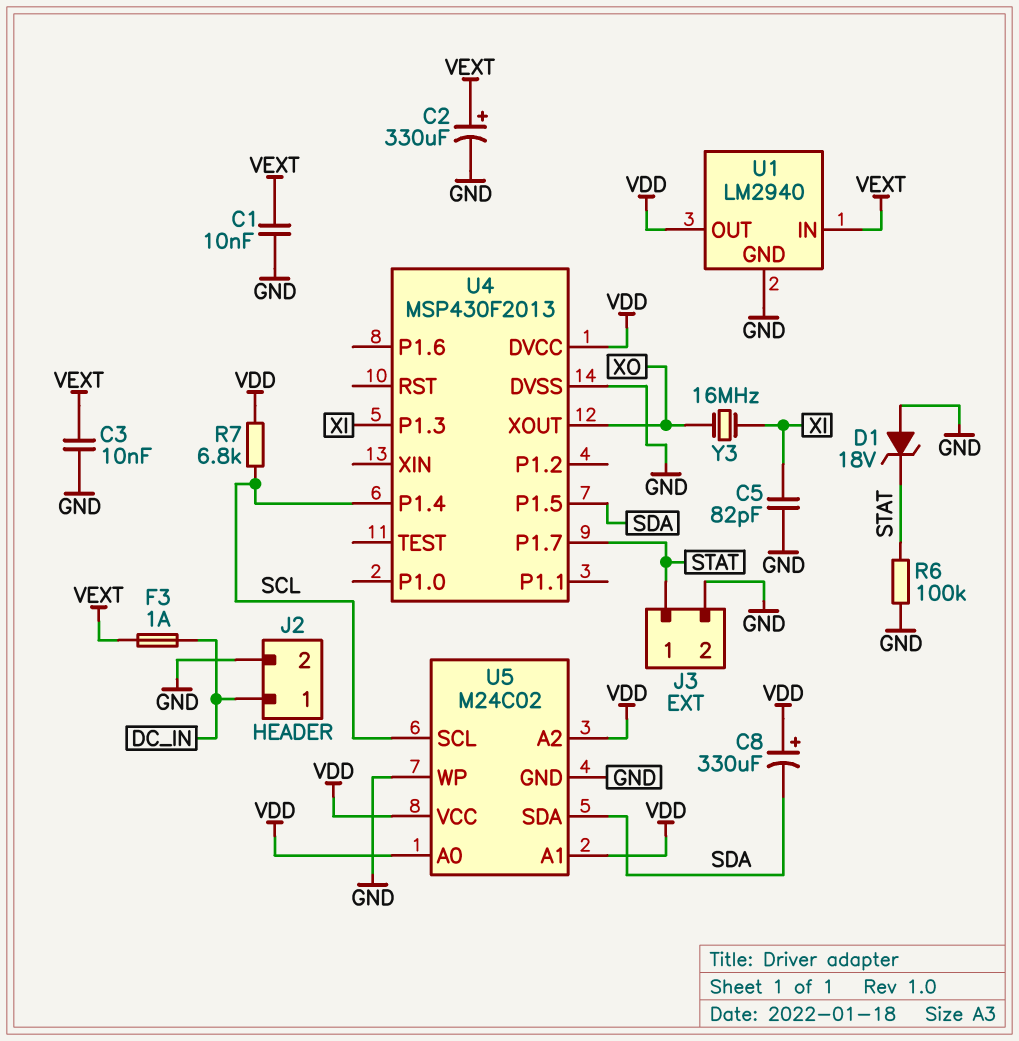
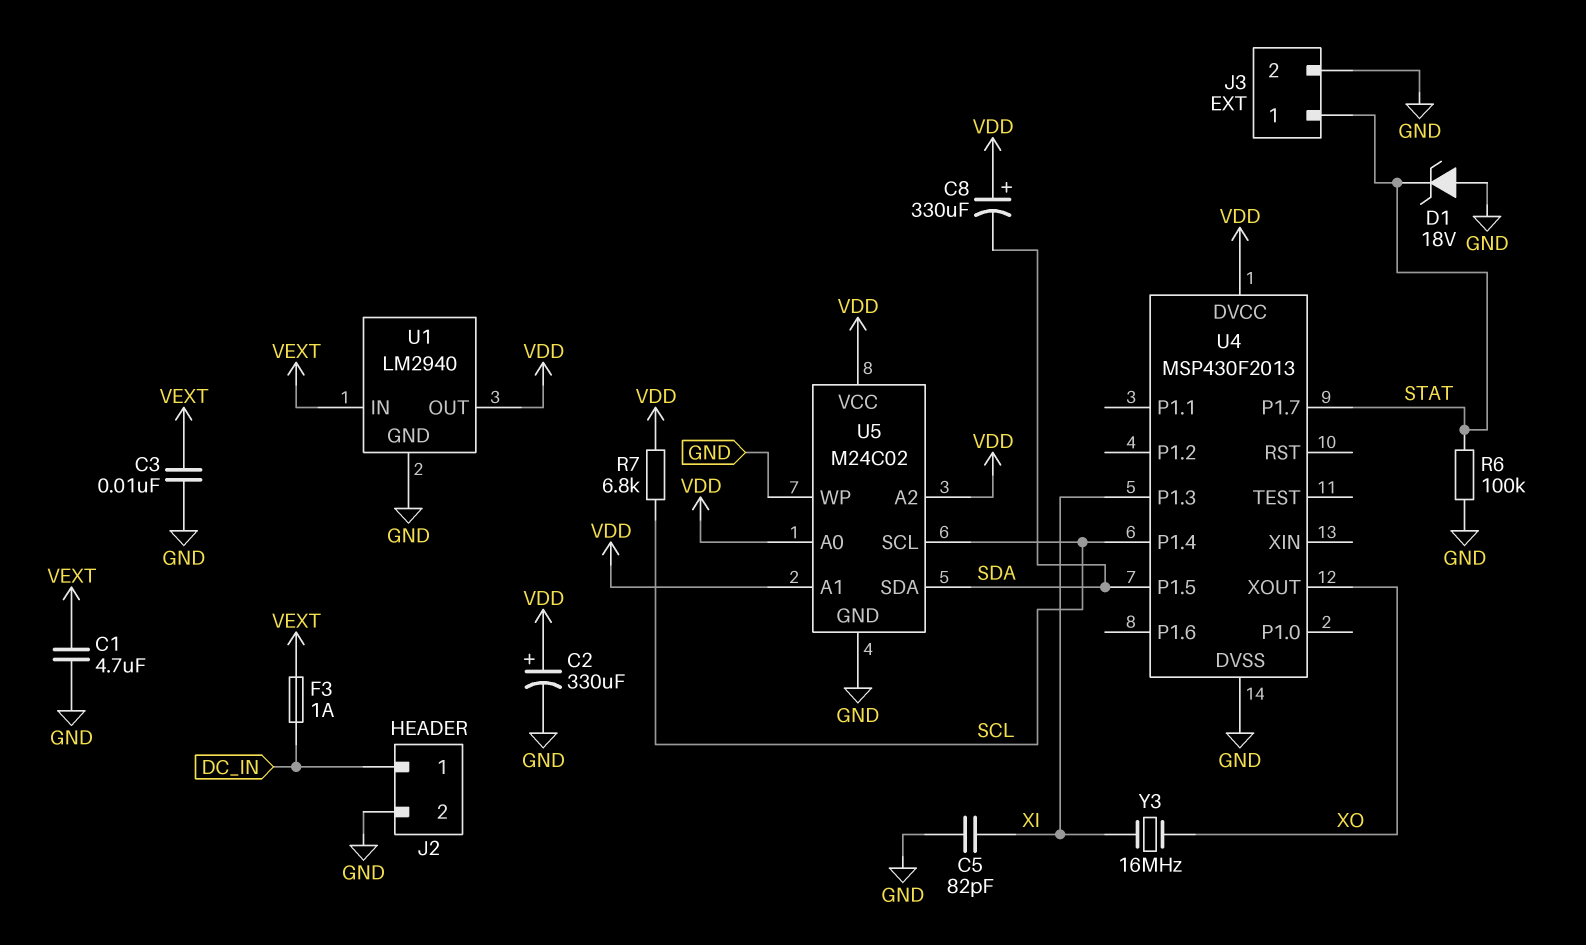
C1: 10nF (GND, VEXT) -> 4.7uF (GND, VEXT)
C2: 330uF (plus VEXT, minus GND) -> 330uF (plus VDD, minus GND)

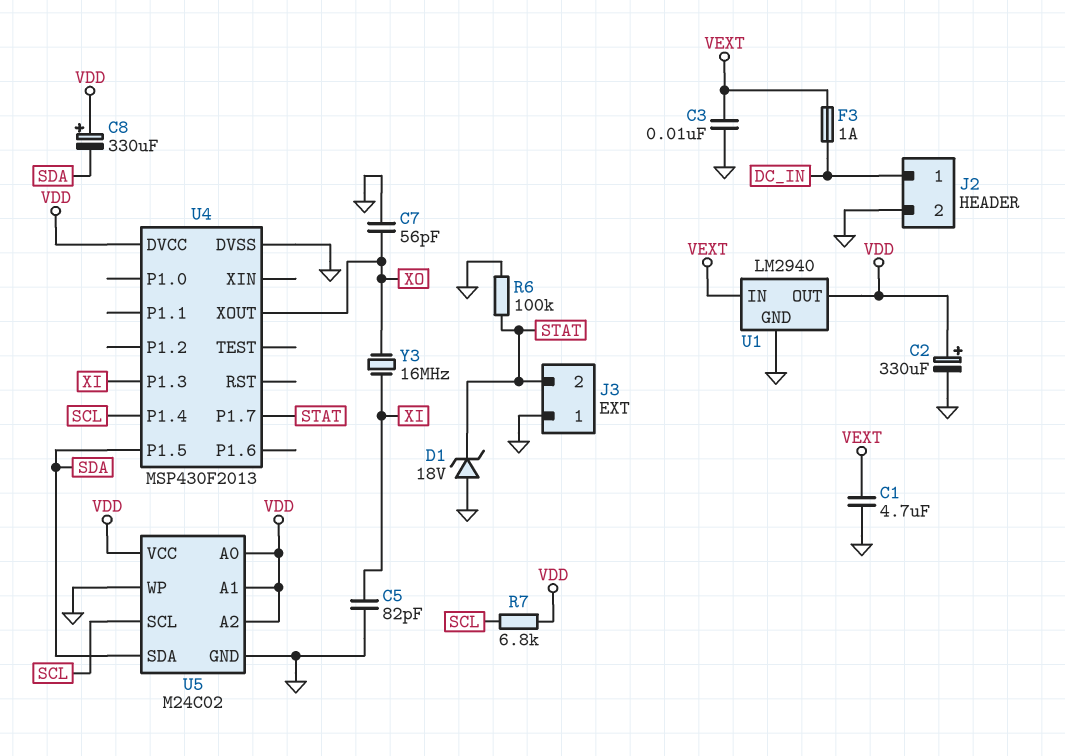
C7: none -> 56pF (GND, XO)
J3 pin 1: STAT -> GND
J3 pin 2: GND -> STAT

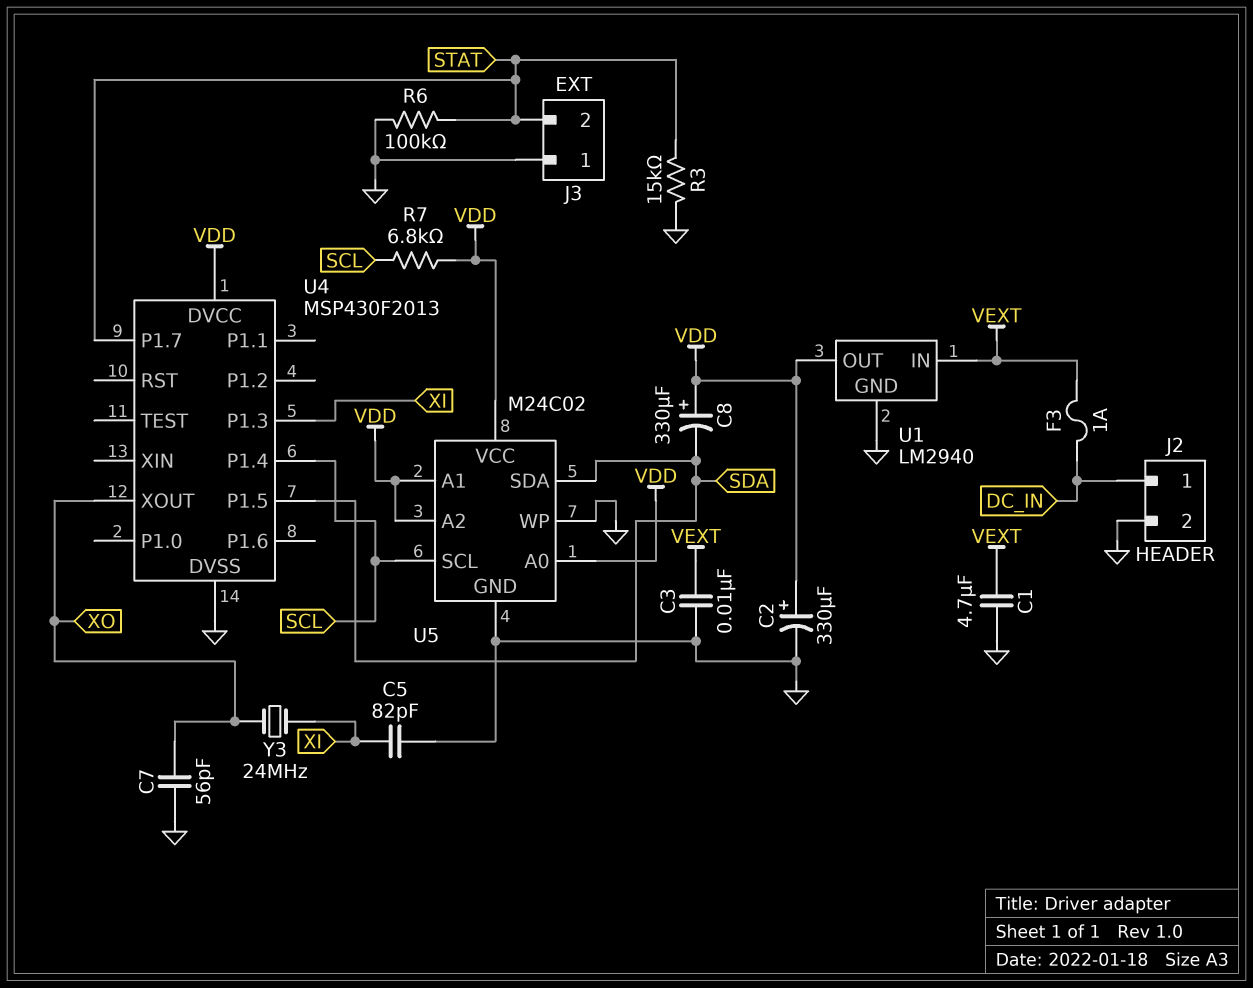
D1: zener 18V (A GND, K STAT) -> none
R3: none -> 15k (GND, STAT)
Y3: 16MHz (XI, XO) -> 24MHz (XI, XO)

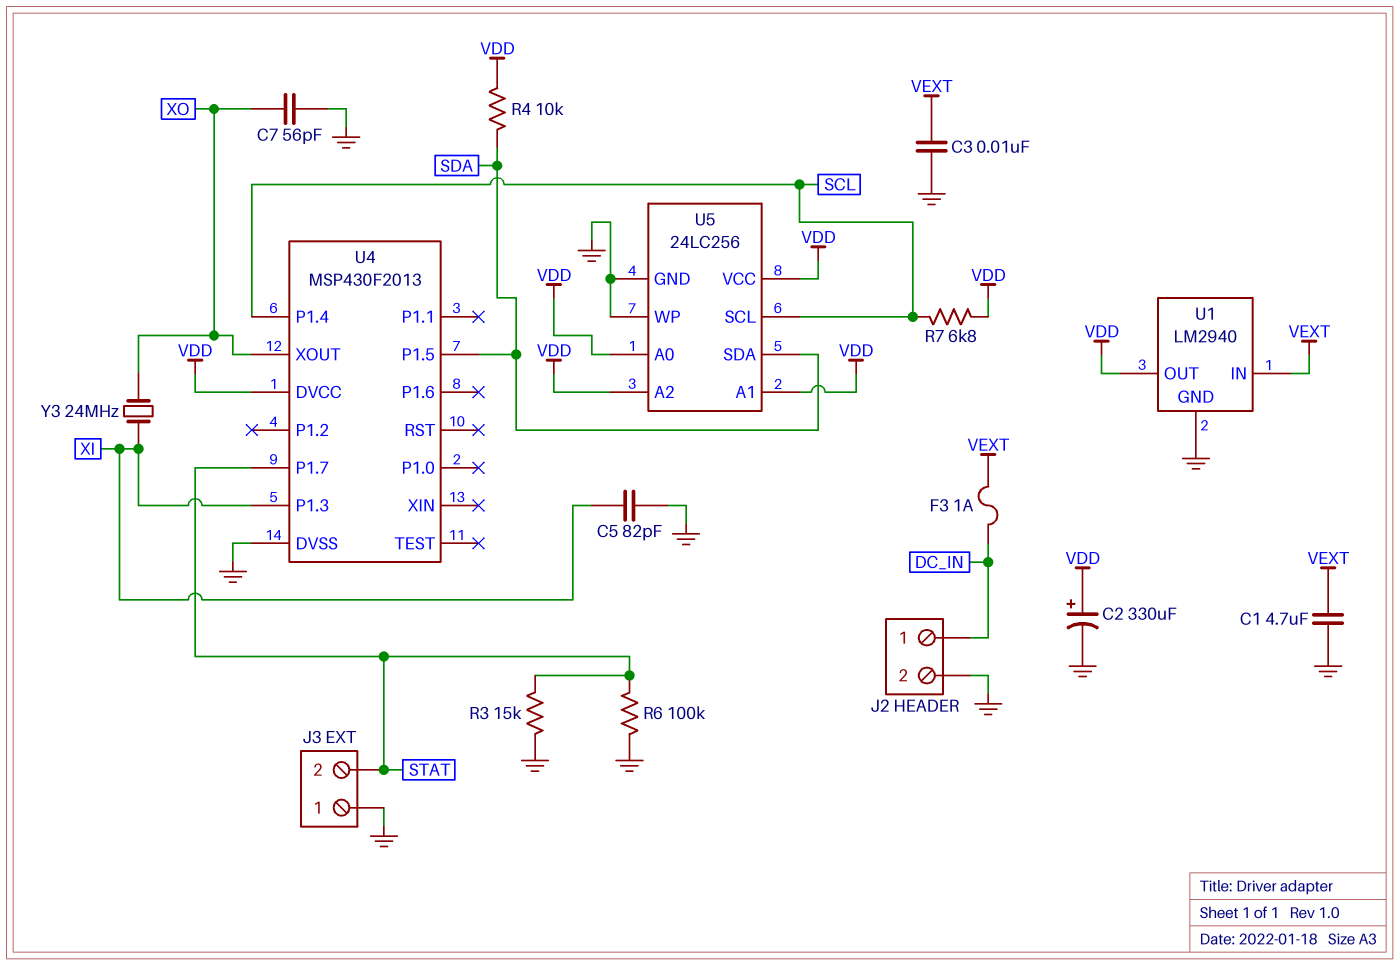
C8: 330uF (plus VDD, minus SDA) -> none
R4: none -> 10k (SDA, VDD)
U5: M24C02 -> 24LC256

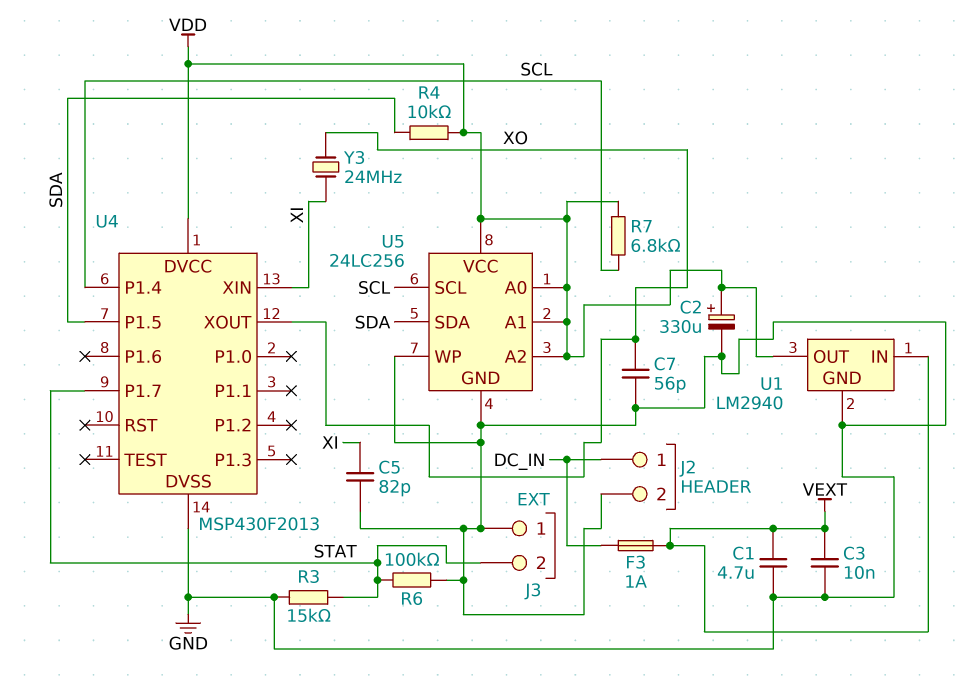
U4 pin P1.3: XI -> none
U4 pin XIN: none -> XI

